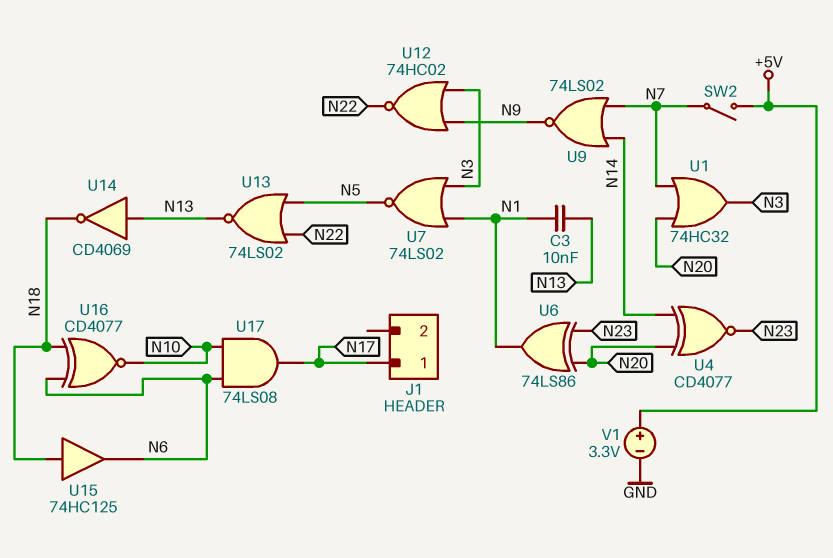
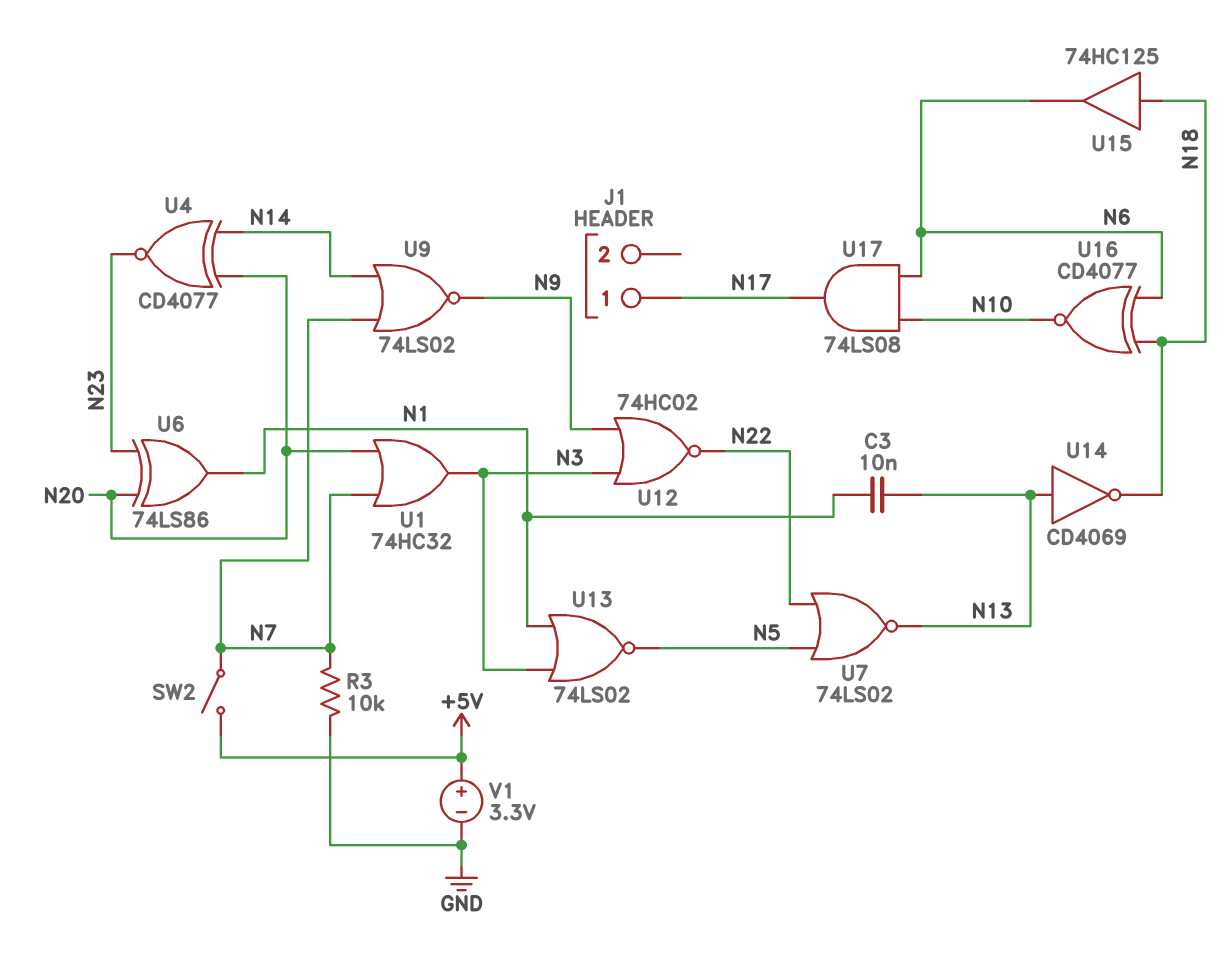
R3: none -> 10k (GND, N7)
U7: NOR 74LS02 (in N1, in N3, out N5) -> NOR 74LS02 (in N5, in N22, out N13)
U13: NOR 74LS02 (in N5, in N22, out N13) -> NOR 74LS02 (in N1, in N3, out N5)

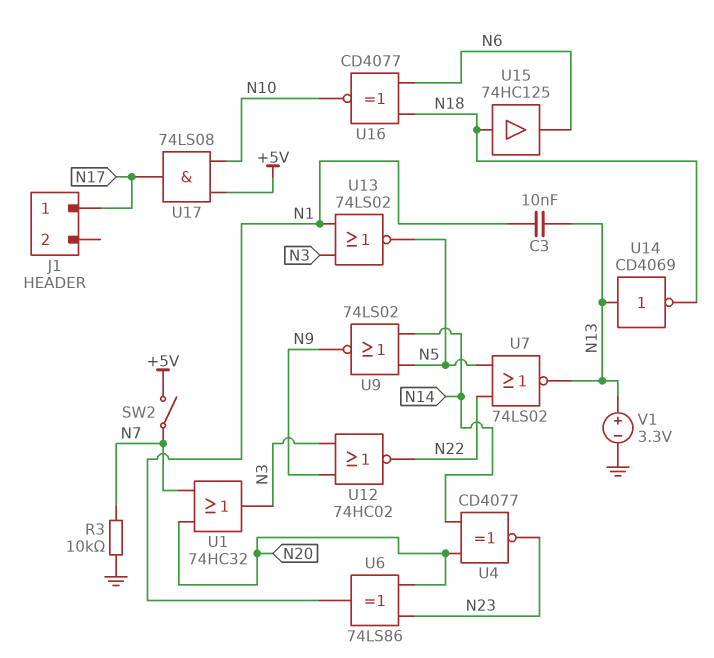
U9: NOR 74LS02 (in N7, in N14, out N9) -> NOR 74LS02 (in N5, in N14, out N9)
U17: AND 74LS08 (in N6, in N10, out N17) -> AND 74LS08 (in +5V, in N10, out N17)
V1: 3.3V (plus +5V, minus GND) -> 3.3V (plus N13, minus GND)

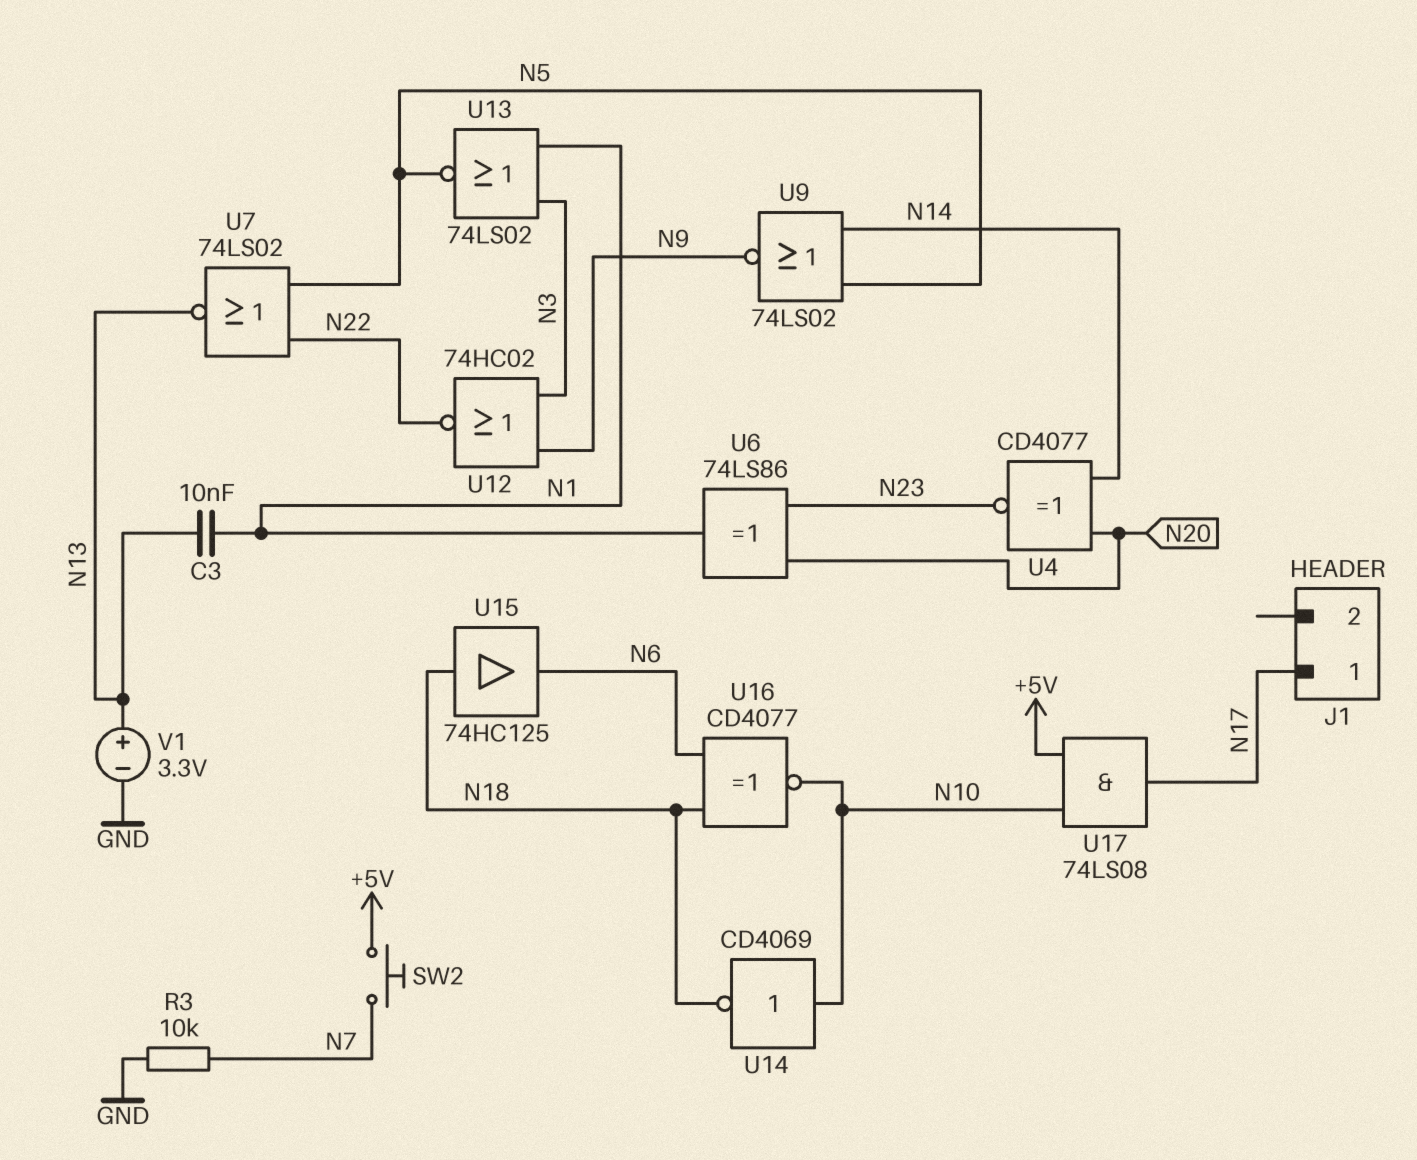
SW2: switch (+5V, N7) -> button (+5V, N7)
U1: OR 74HC32 (in N7, in N20, out N3) -> none
U14: NOT CD4069 (in N13, out N18) -> NOT CD4069 (in N10, out N18)

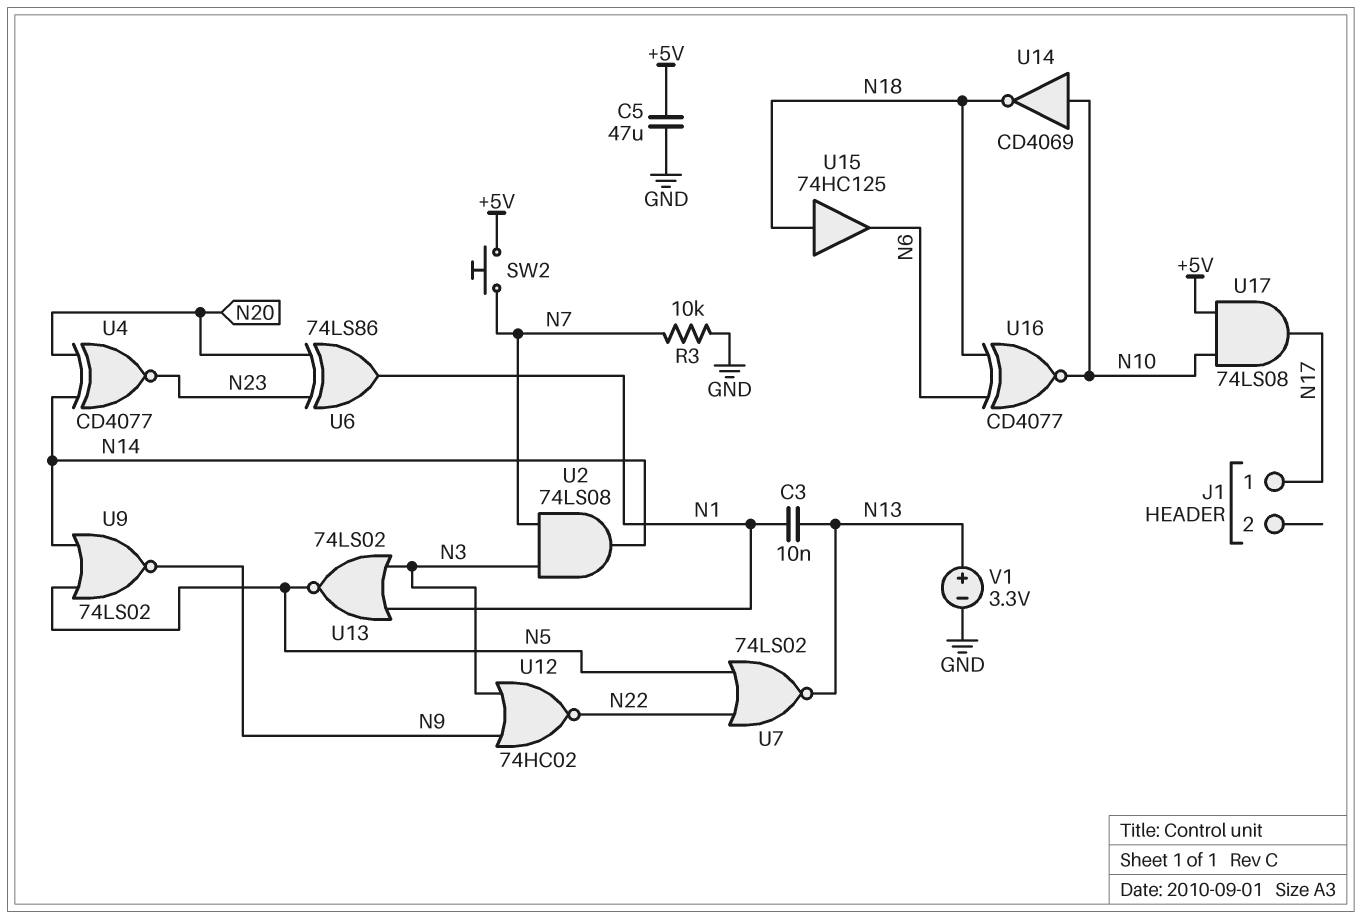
C5: none -> 47uF (+5V, GND)
U2: none -> AND 74LS08 (in N3, in N7, out N14)

